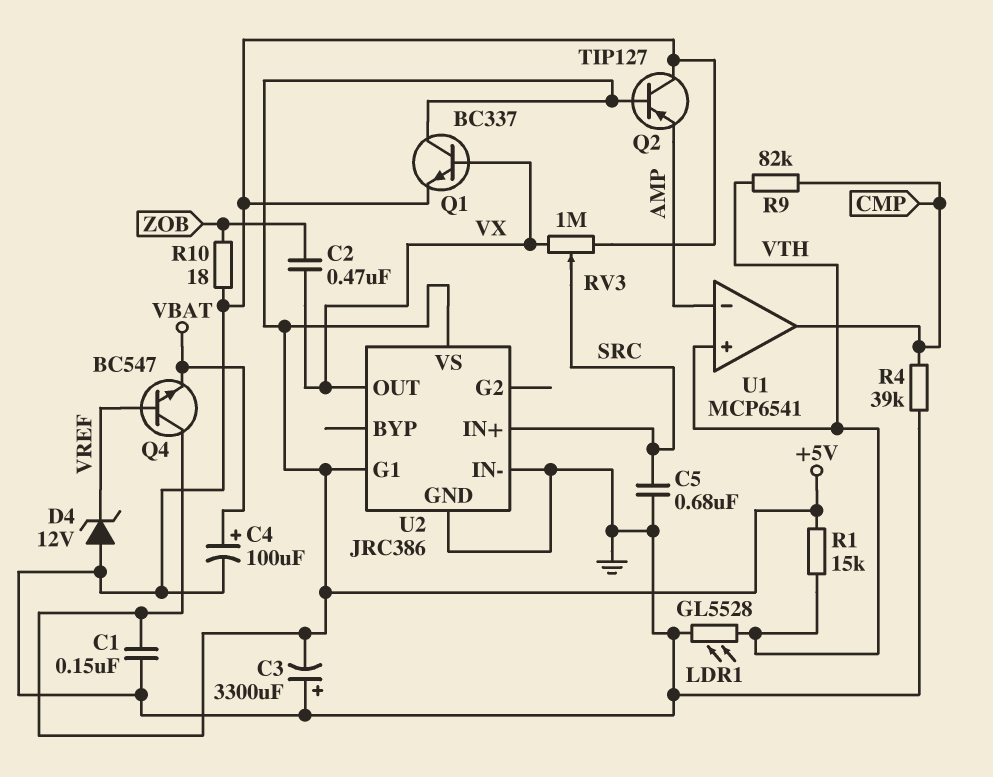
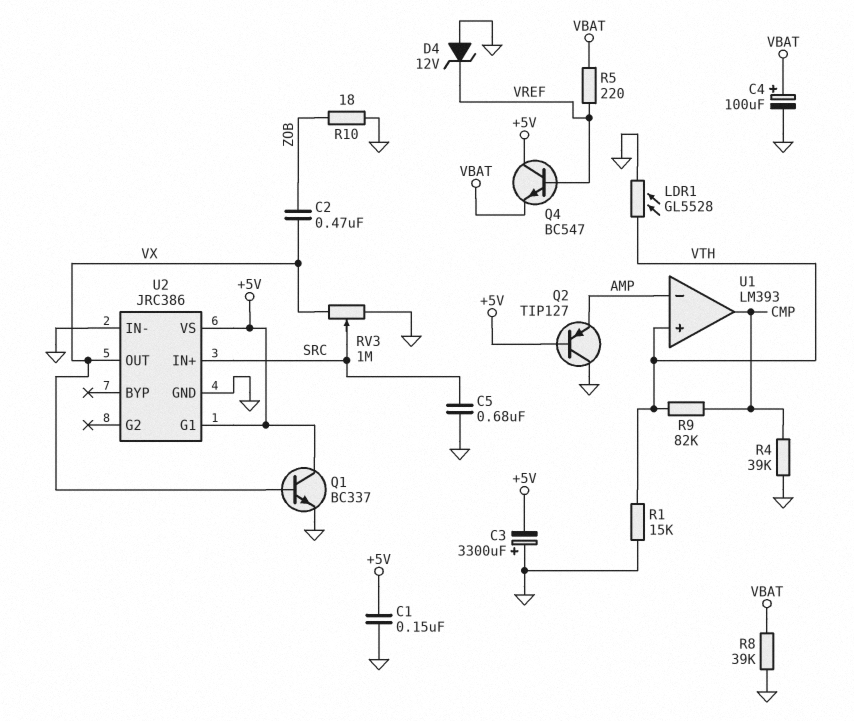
R1: 15k (+5V, VTH) -> 15k (GND, VTH)
R5: none -> 220 (VBAT, VREF)
R8: none -> 39k (GND, VBAT)
U1: MCP6541 -> LM393

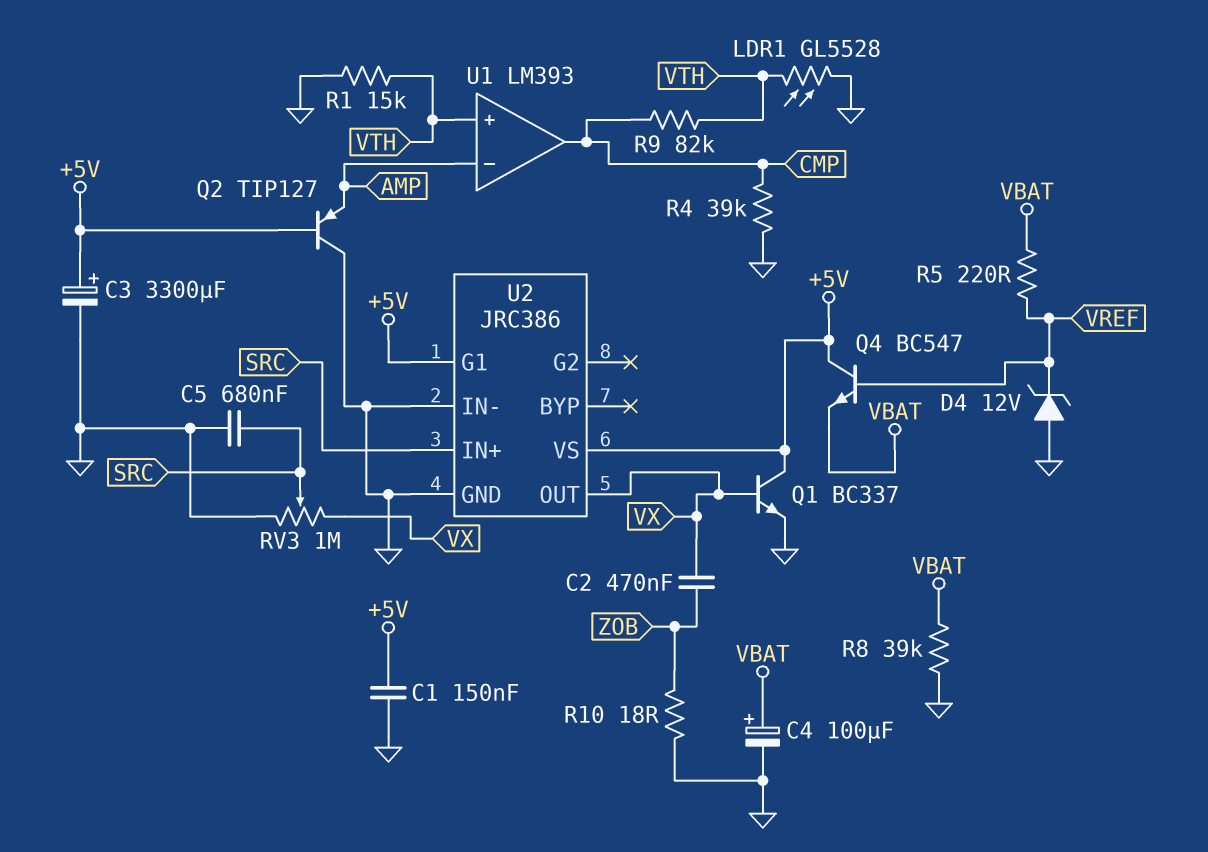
C3: 3300uF (plus GND, minus +5V) -> 3300uF (plus +5V, minus GND)

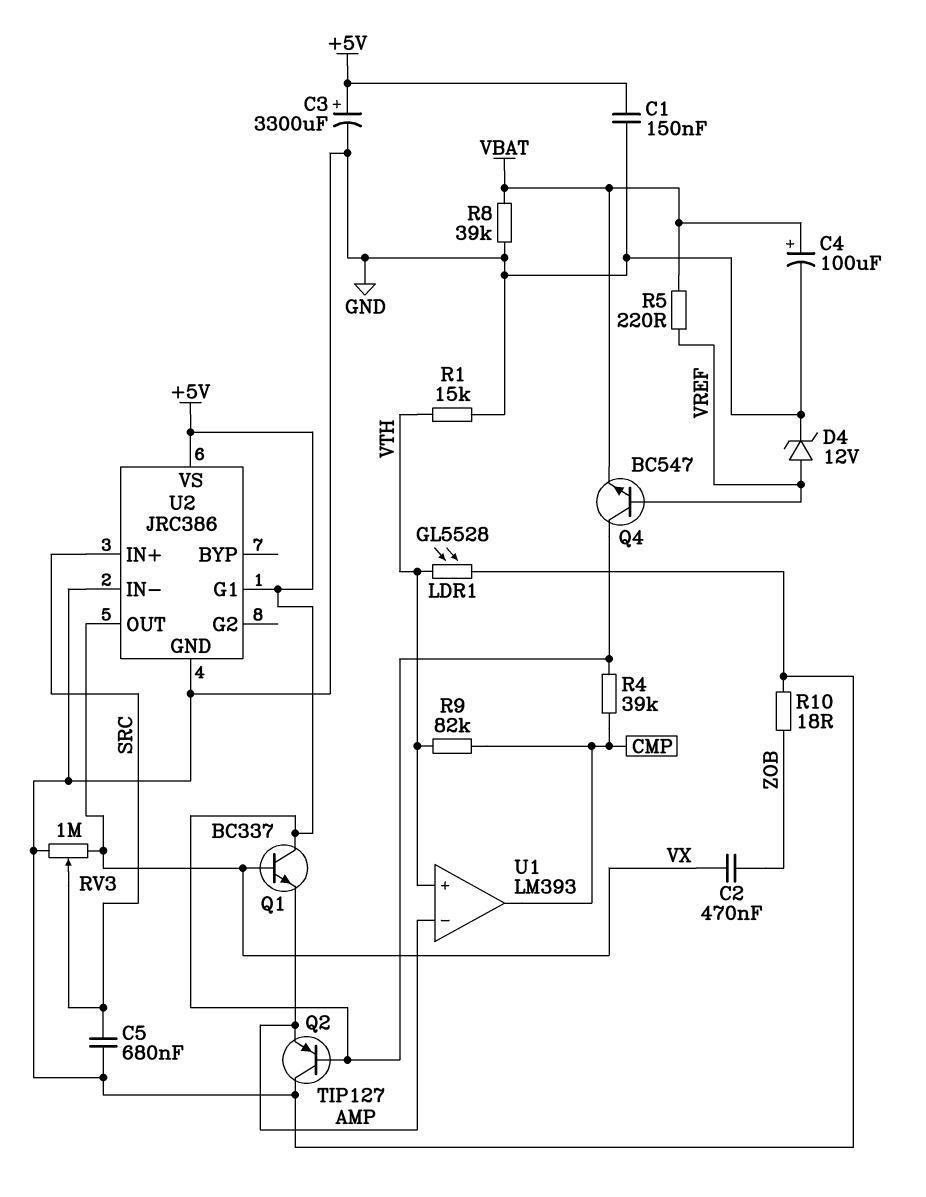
D4: zener 12V (A GND, K VREF) -> zener 12V (A VREF, K GND)
Q1: NPN BC337 (B VX, C +5V, E GND) -> NPN BC337 (B VX, C +5V, E AMP)
R4: 39k (CMP, GND) -> 39k (+5V, CMP)

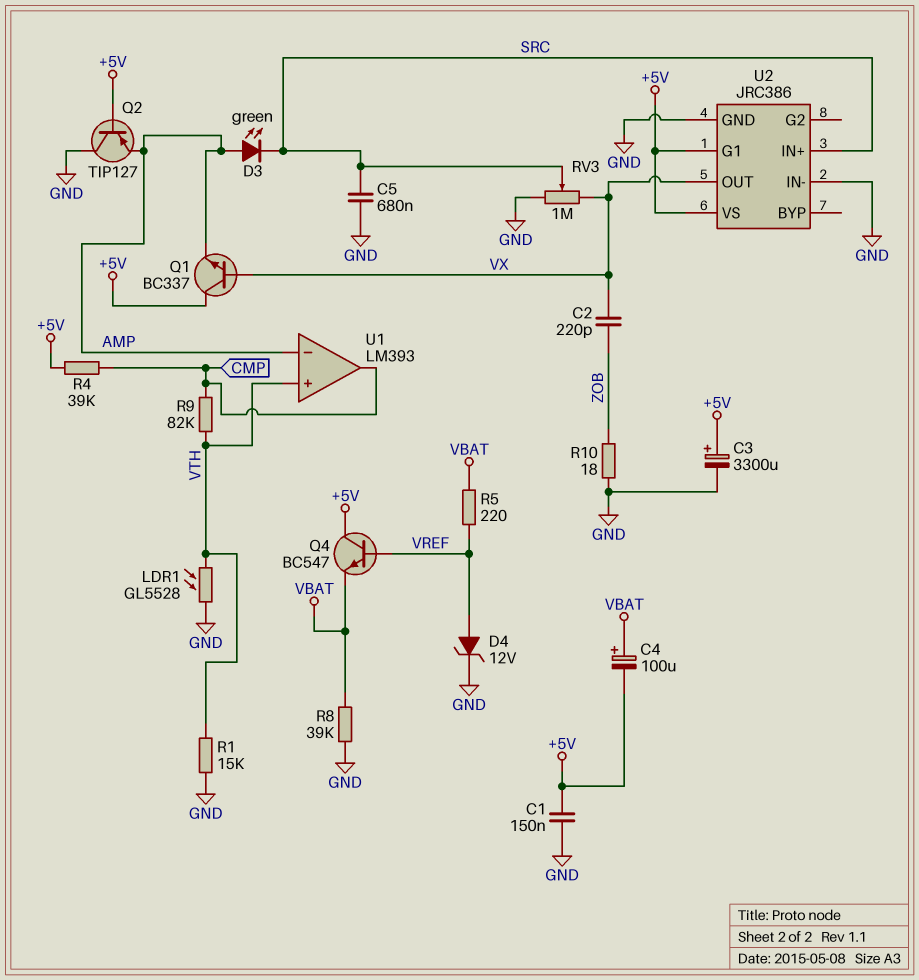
C2: 470nF (VX, ZOB) -> 220pF (VX, ZOB)
C4: 100uF (plus VBAT, minus GND) -> 100uF (plus VBAT, minus +5V)
D3: none -> LED green (A AMP, K SRC)

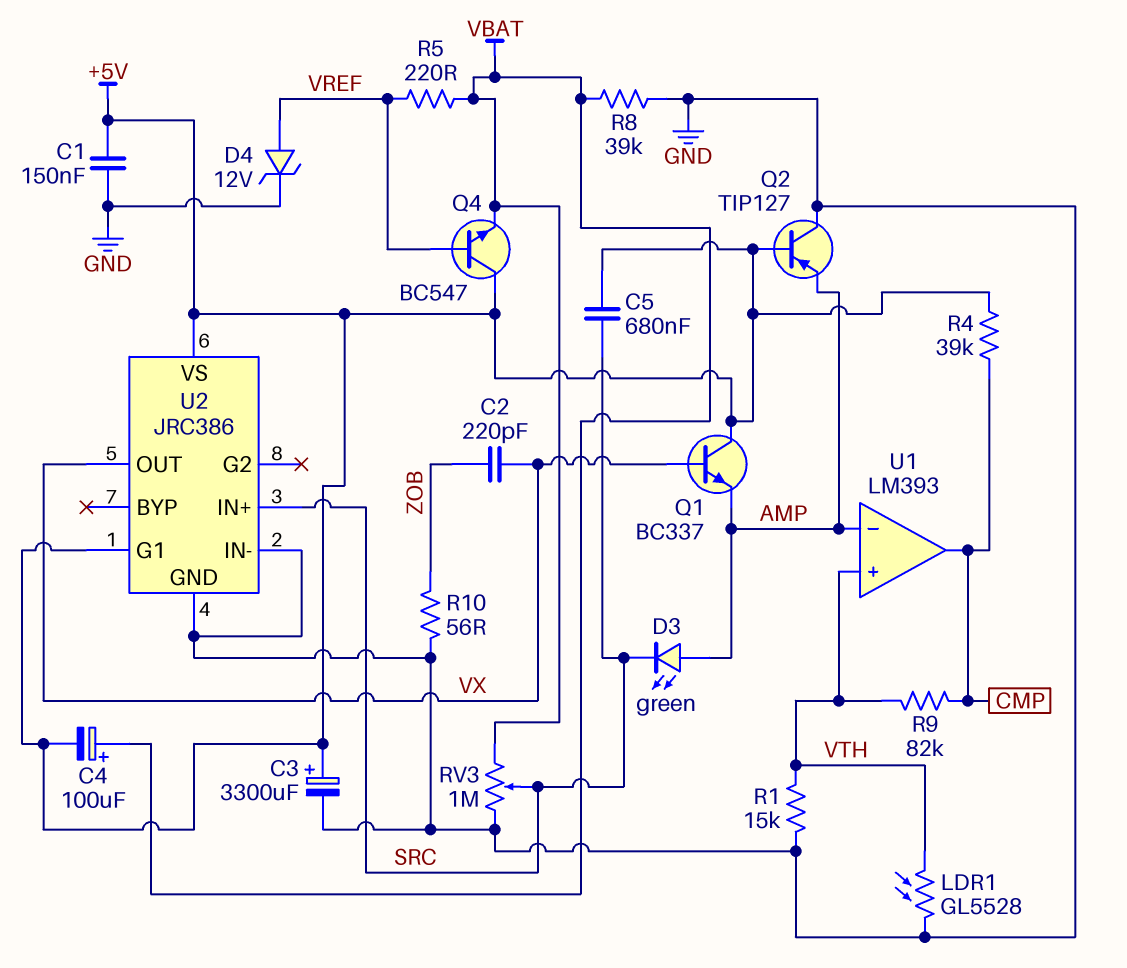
C5: 680nF (GND, SRC) -> 680nF (+5V, SRC)
R10: 18 (GND, ZOB) -> 56 (GND, ZOB)
RV3: 1M (GND, VX, wiper SRC) -> 1M (GND, VBAT, wiper SRC)

